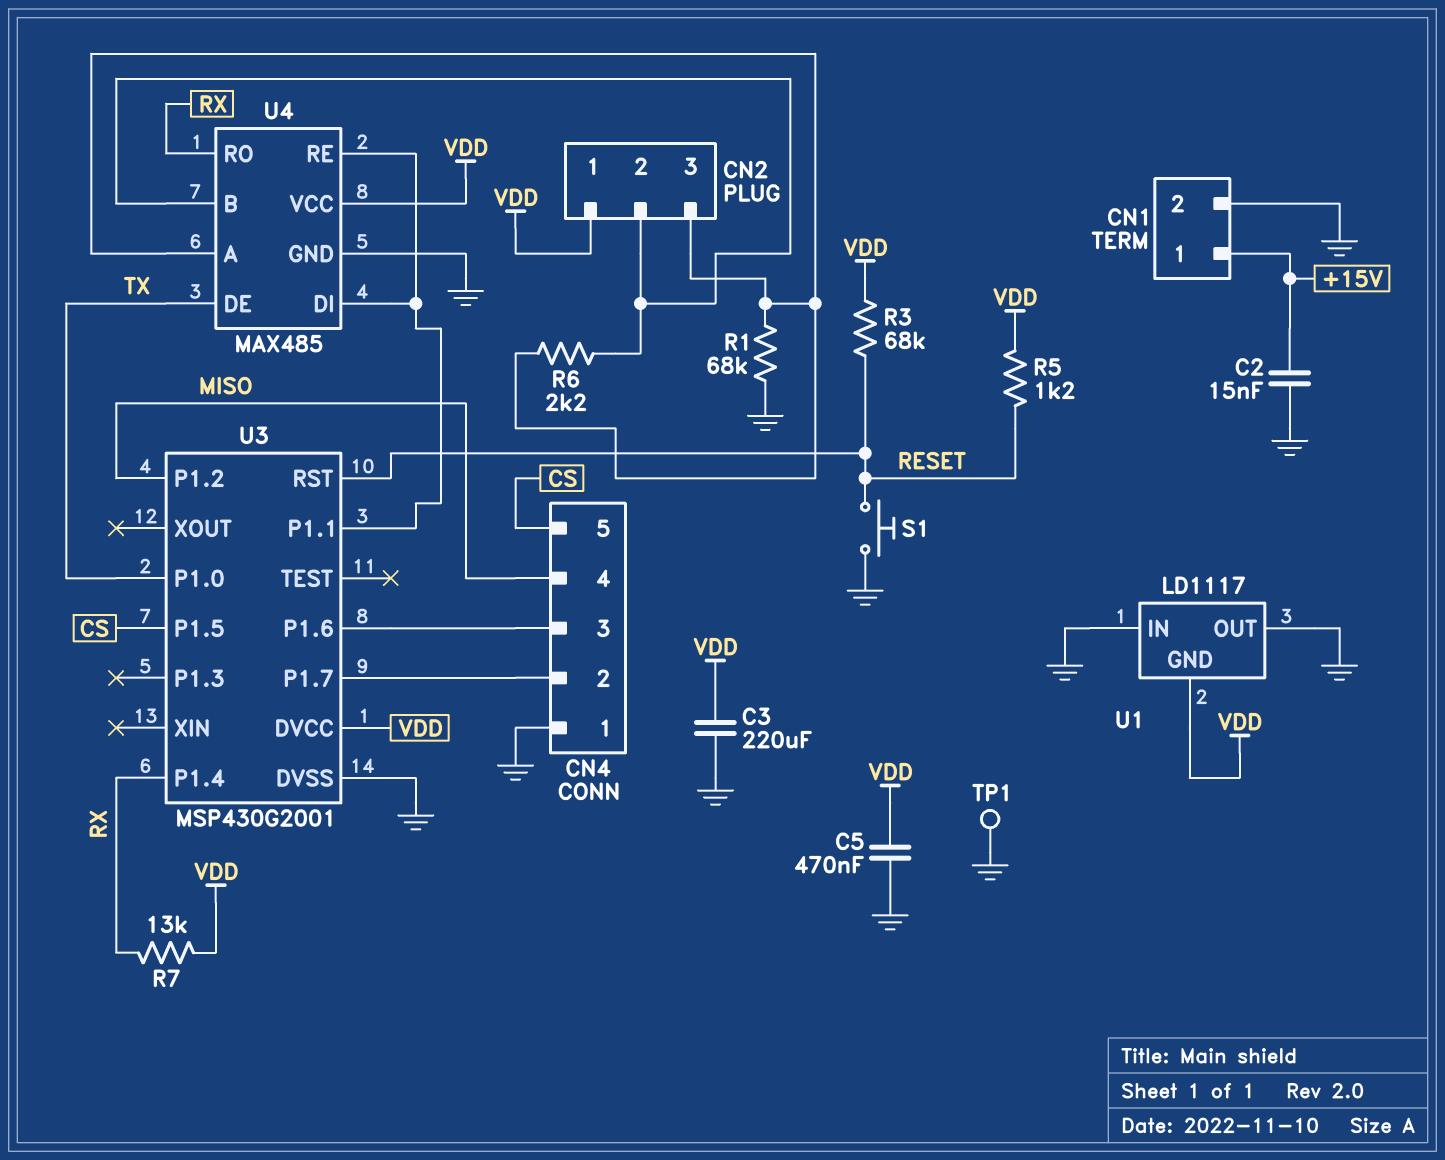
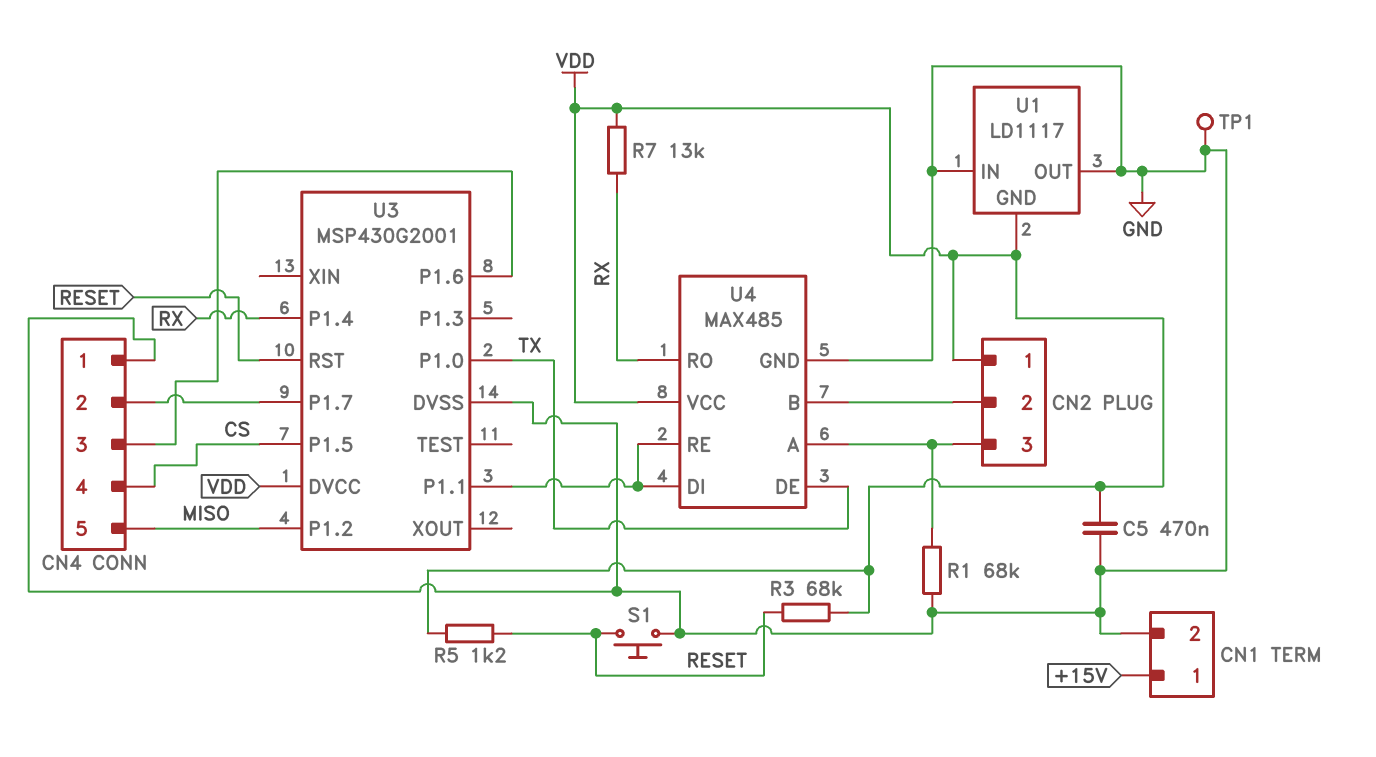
C2: 15nF (+15V, GND) -> none
C3: 220uF (GND, VDD) -> none
CN4 pin 4: MISO -> CS
CN4 pin 5: CS -> MISO
R6: 2.2k (CN2/2, CN2/3) -> none

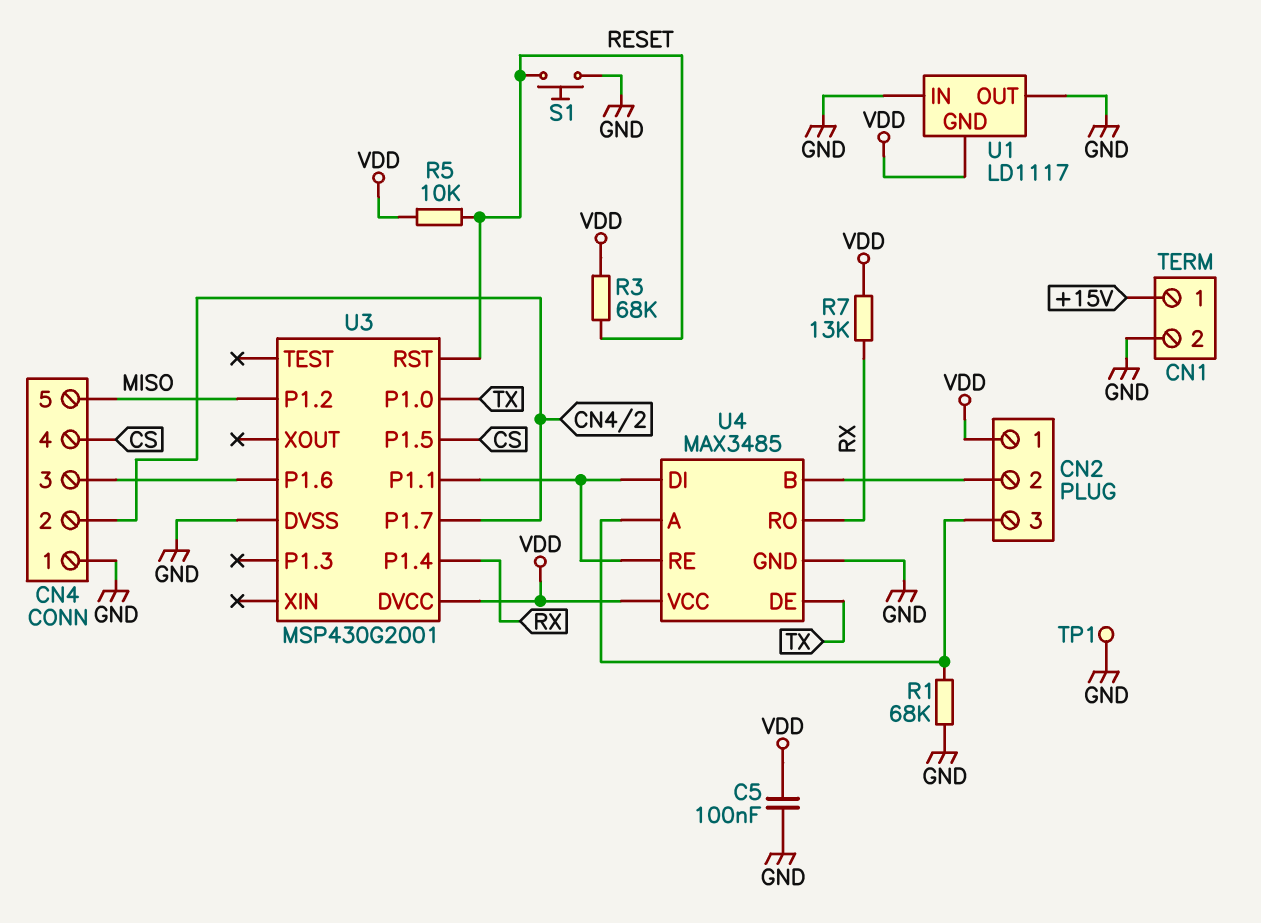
C5: 470nF (GND, VDD) -> 100nF (GND, VDD)
R5: 1.2k (RESET, VDD) -> 10k (RESET, VDD)
U4: MAX485 -> MAX3485

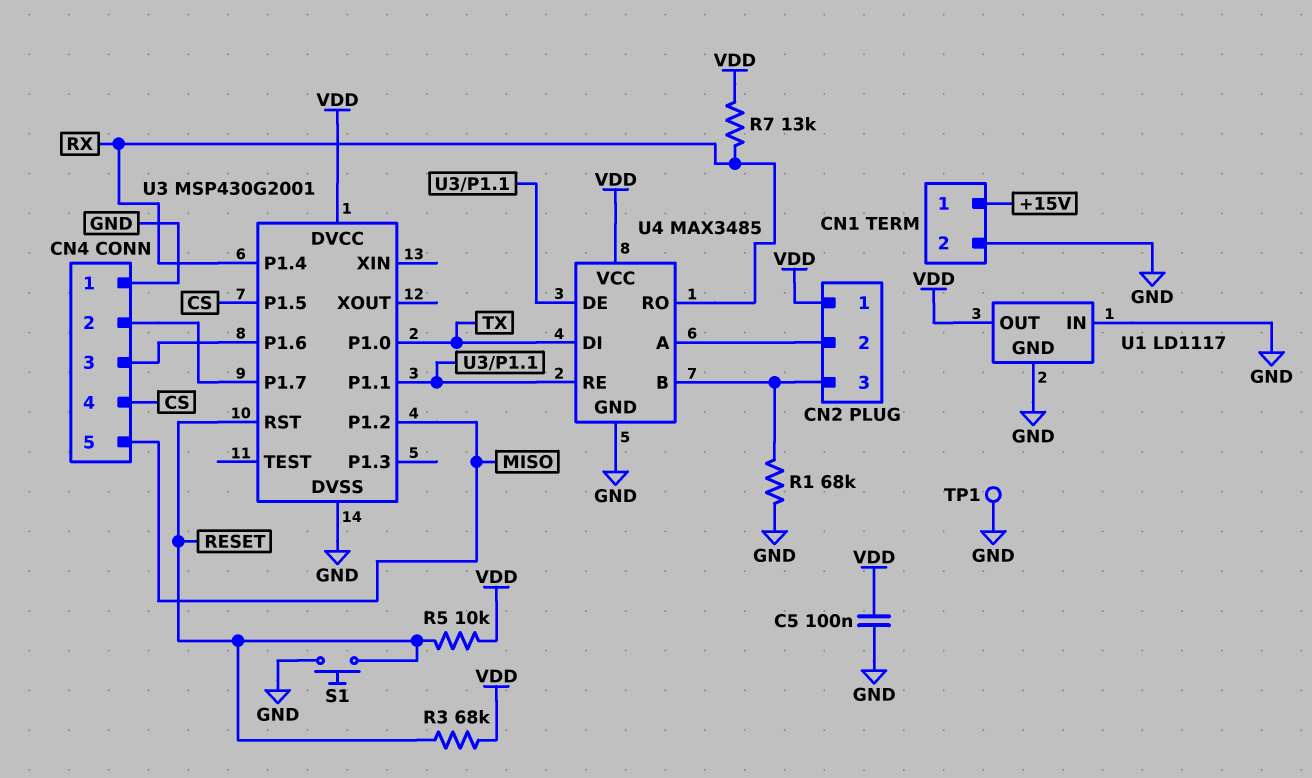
U1 pin GND: VDD -> GND
U1 pin OUT: GND -> VDD
U4 pin A: CN2/3 -> CN2/2
U4 pin B: CN2/2 -> CN2/3
U4 pin DE: TX -> U3/P1.1
U4 pin DI: U3/P1.1 -> TX

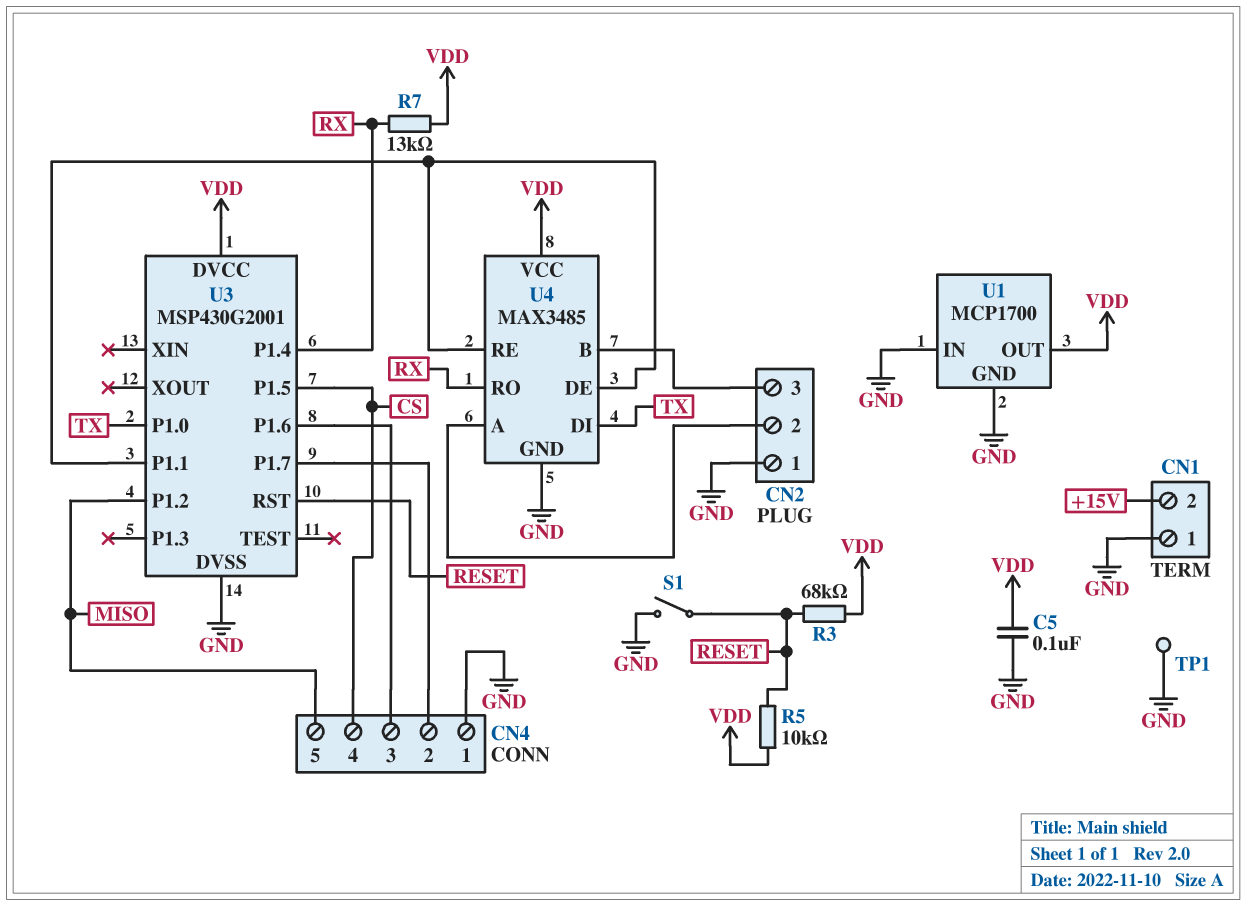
CN1 pin 1: +15V -> GND
CN1 pin 2: GND -> +15V
CN2 pin 1: VDD -> GND
R1: 68k (CN2/3, GND) -> none
S1: button (GND, RESET) -> switch (GND, RESET)
U1: LD1117 -> MCP1700

